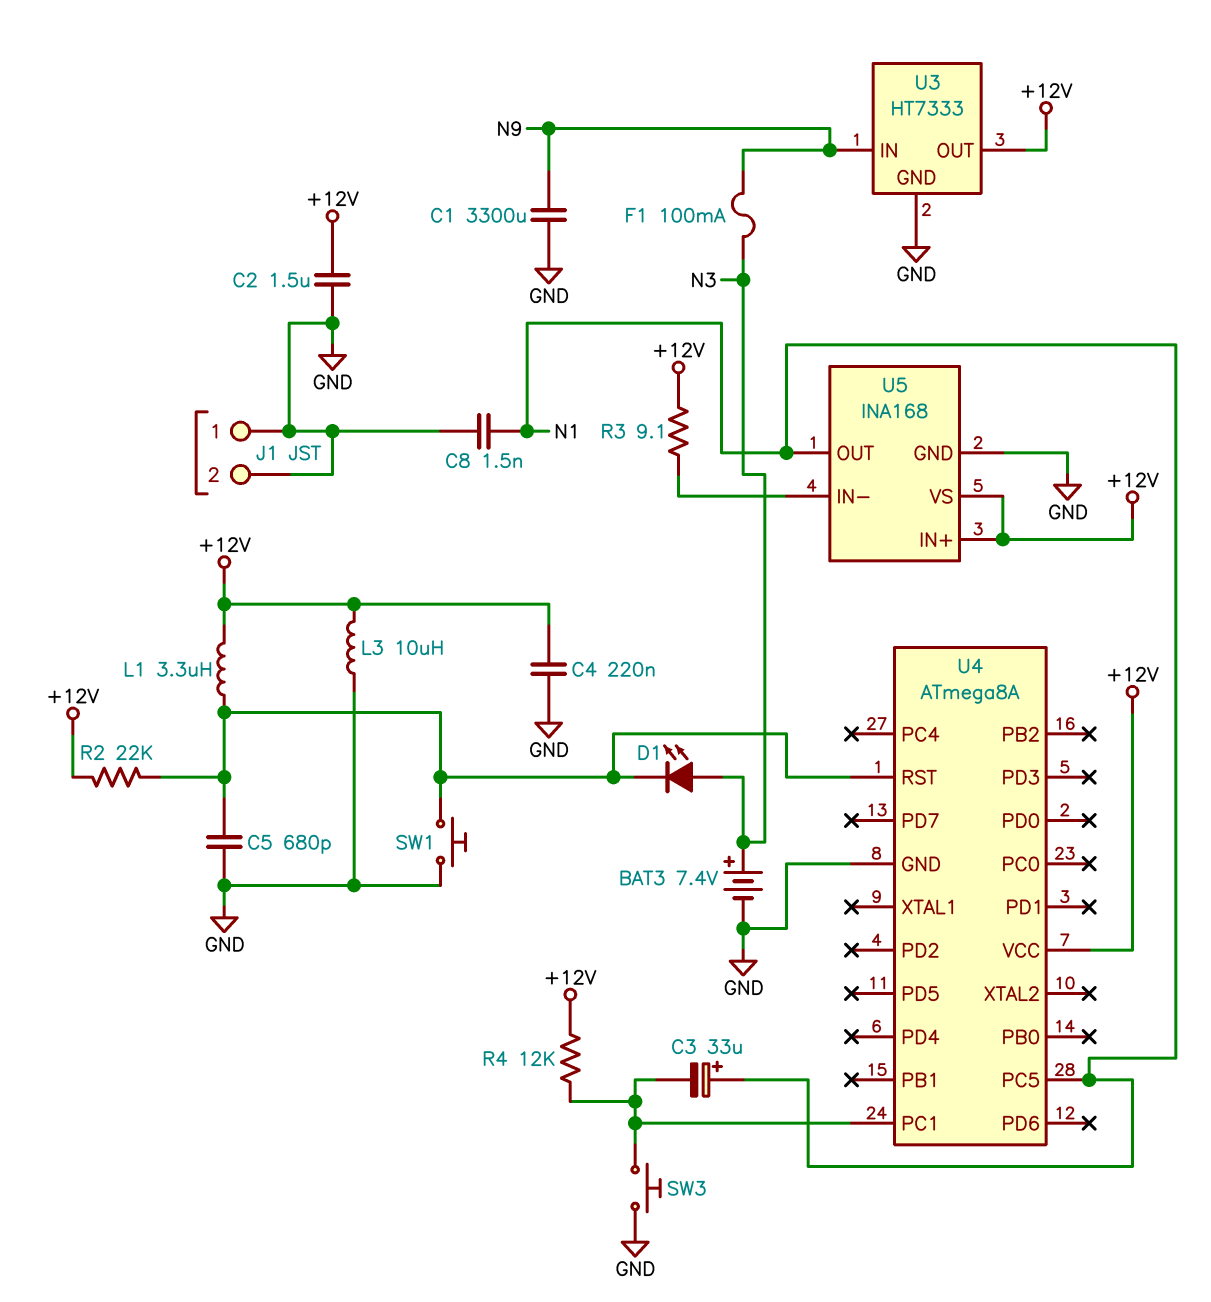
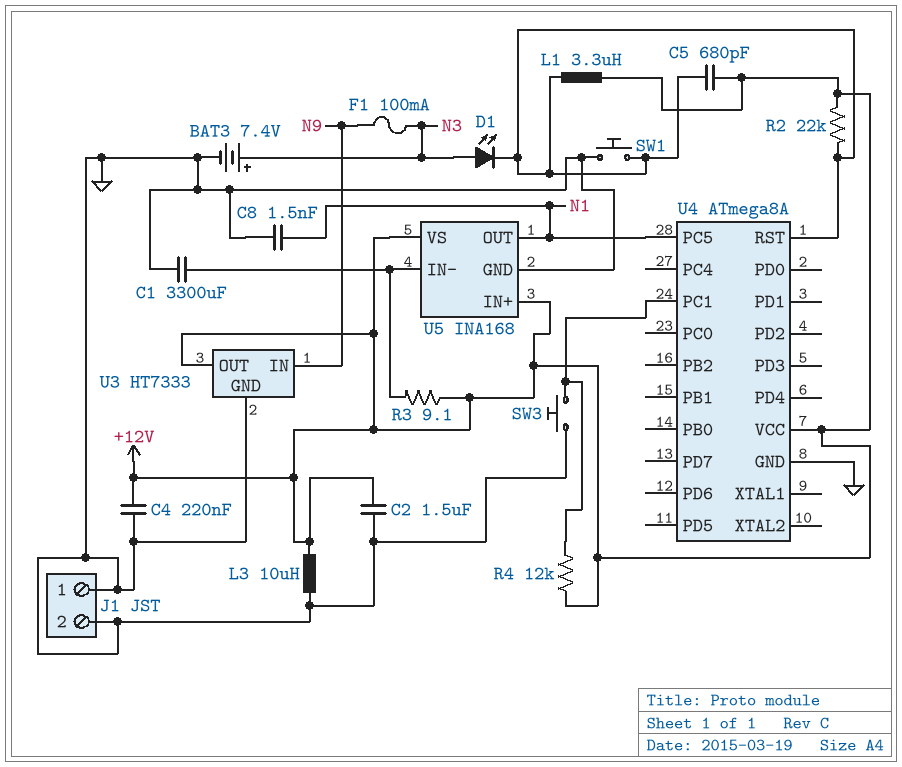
C1: 3300uF (GND, N9) -> 3300uF (GND, U5/IN-)
C3: 33uF (plus N1, minus U4/PC1) -> none
C5: 680pF (GND, U4/RST) -> 680pF (+12V, U4/RST)

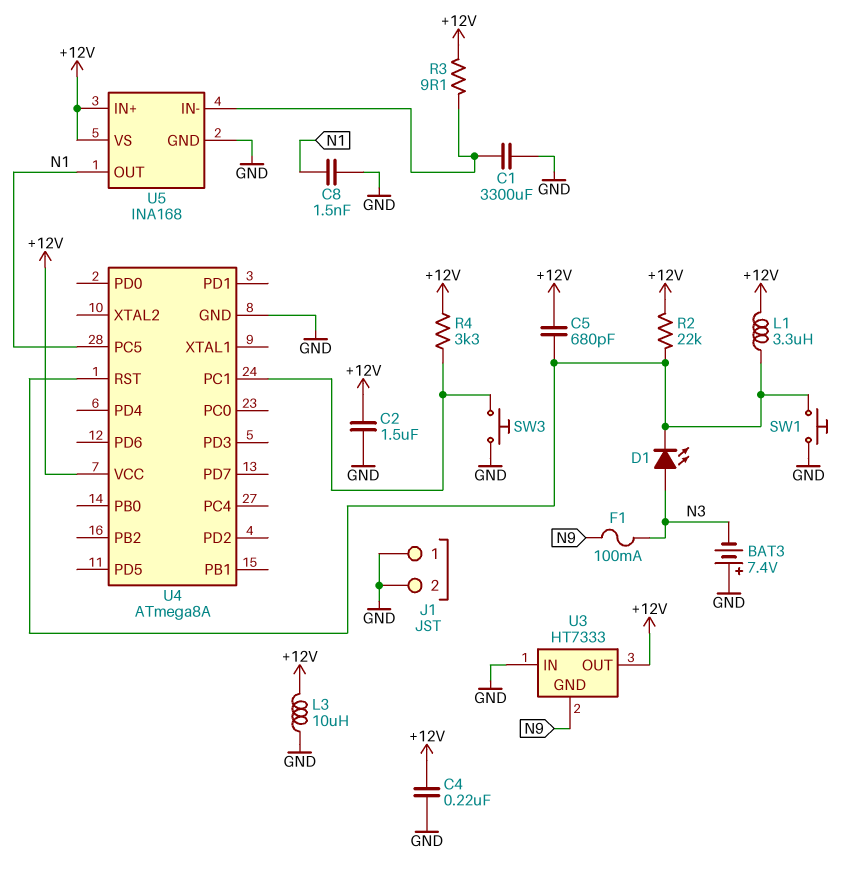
BAT3: 7.4V (plus N3, minus GND) -> 7.4V (plus GND, minus N3)
R4: 12k (+12V, U4/PC1) -> 3.3k (+12V, U4/PC1)
U3 pin GND: GND -> N9
U3 pin IN: N9 -> GND

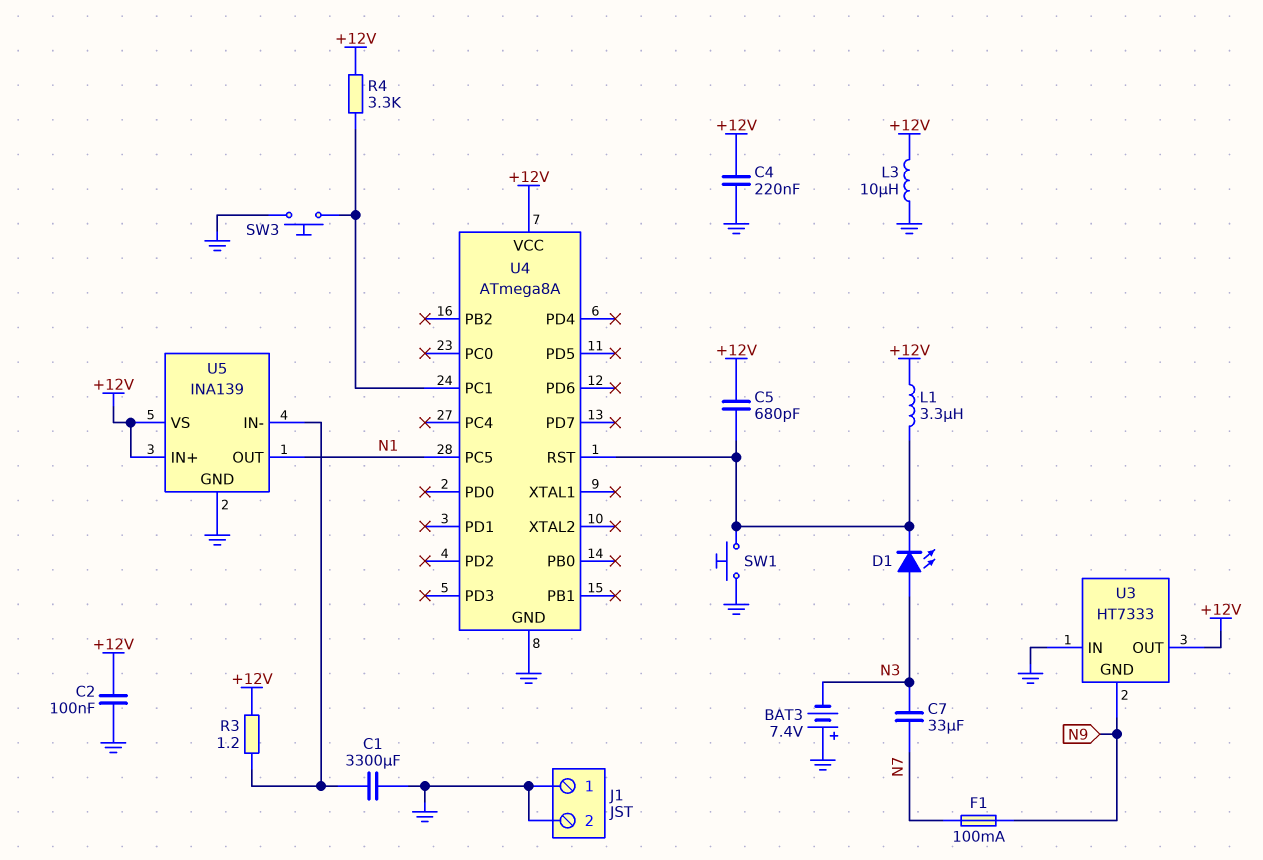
C2: 1.5uF (+12V, GND) -> 100nF (+12V, GND)
C7: none -> 33uF (N3, N7)
C8: 1.5nF (GND, N1) -> none
F1: 100mA (N3, N9) -> 100mA (N7, N9)
R2: 22k (+12V, U4/RST) -> none
R3: 9.1 (+12V, U5/IN-) -> 1.2 (+12V, U5/IN-)
U5: INA168 -> INA139

